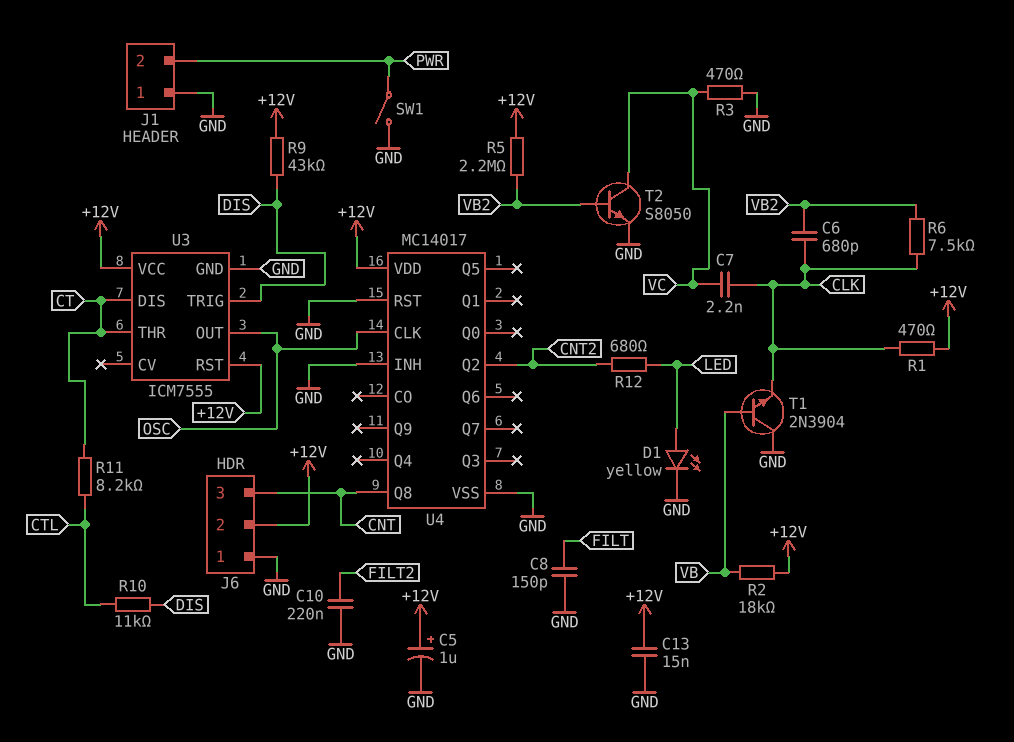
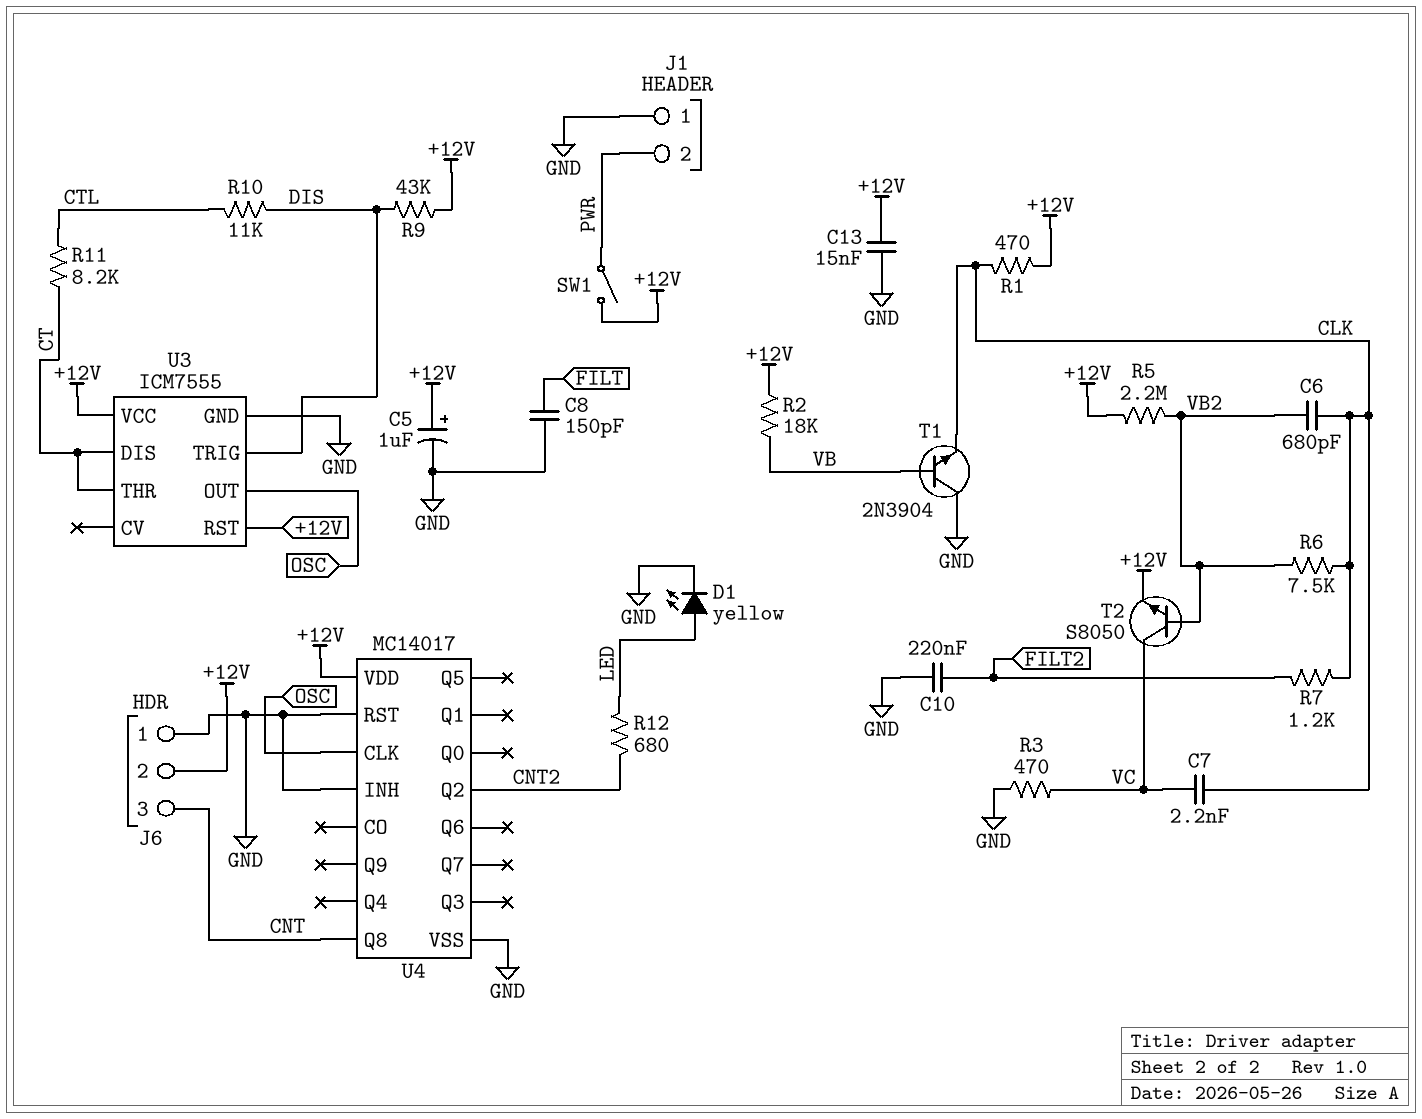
R7: none -> 1.2k (CLK, FILT2)
SW1: switch (GND, PWR) -> switch (+12V, PWR)
T2: NPN S8050 (B VB2, C VC, E GND) -> NPN S8050 (B VB2, C VC, E +12V)

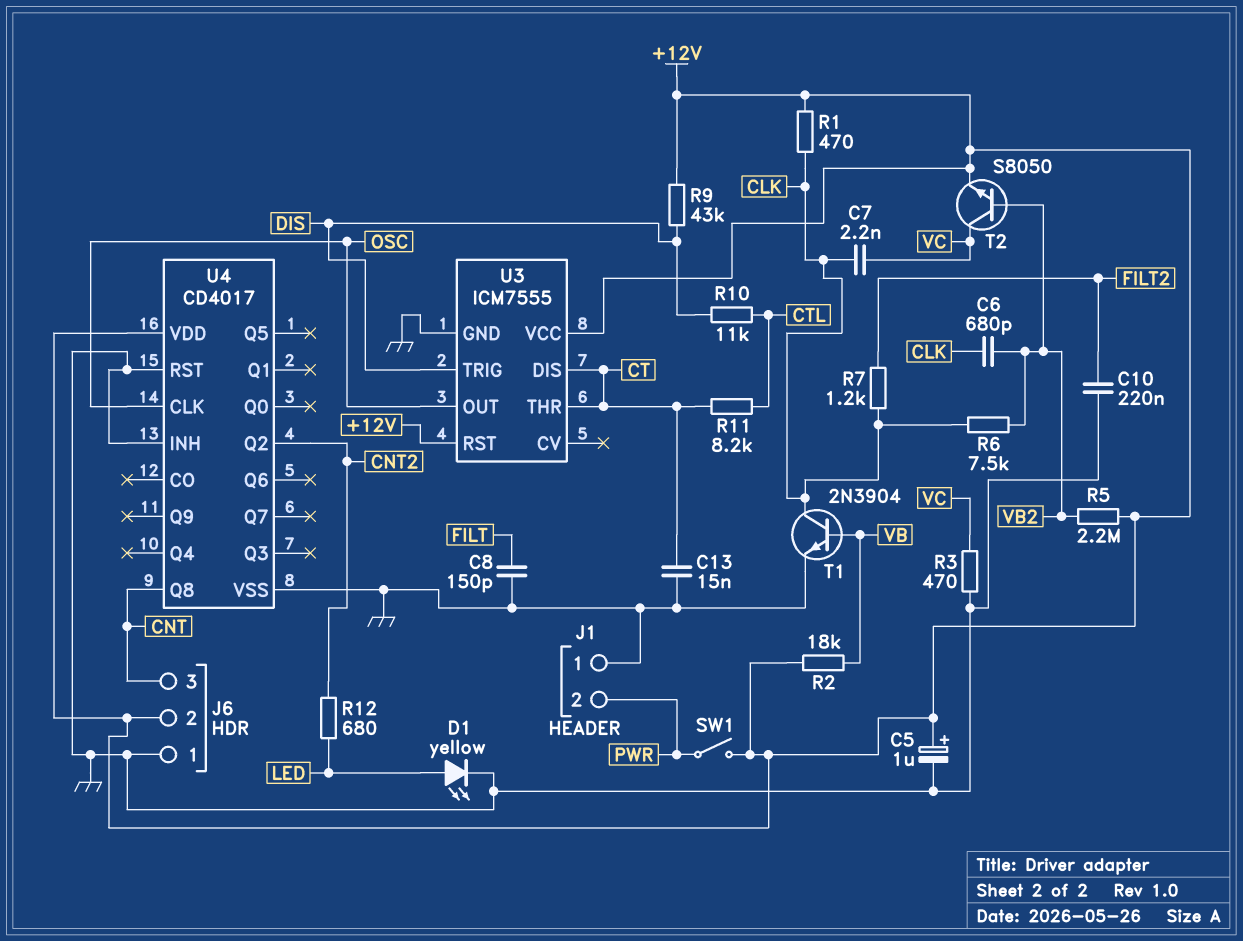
C13: 15nF (+12V, GND) -> 15nF (CT, GND)
T1: NPN 2N3904 (B VB, C GND, E CLK) -> NPN 2N3904 (B VB, C CLK, E GND)
U4: MC14017 -> CD4017

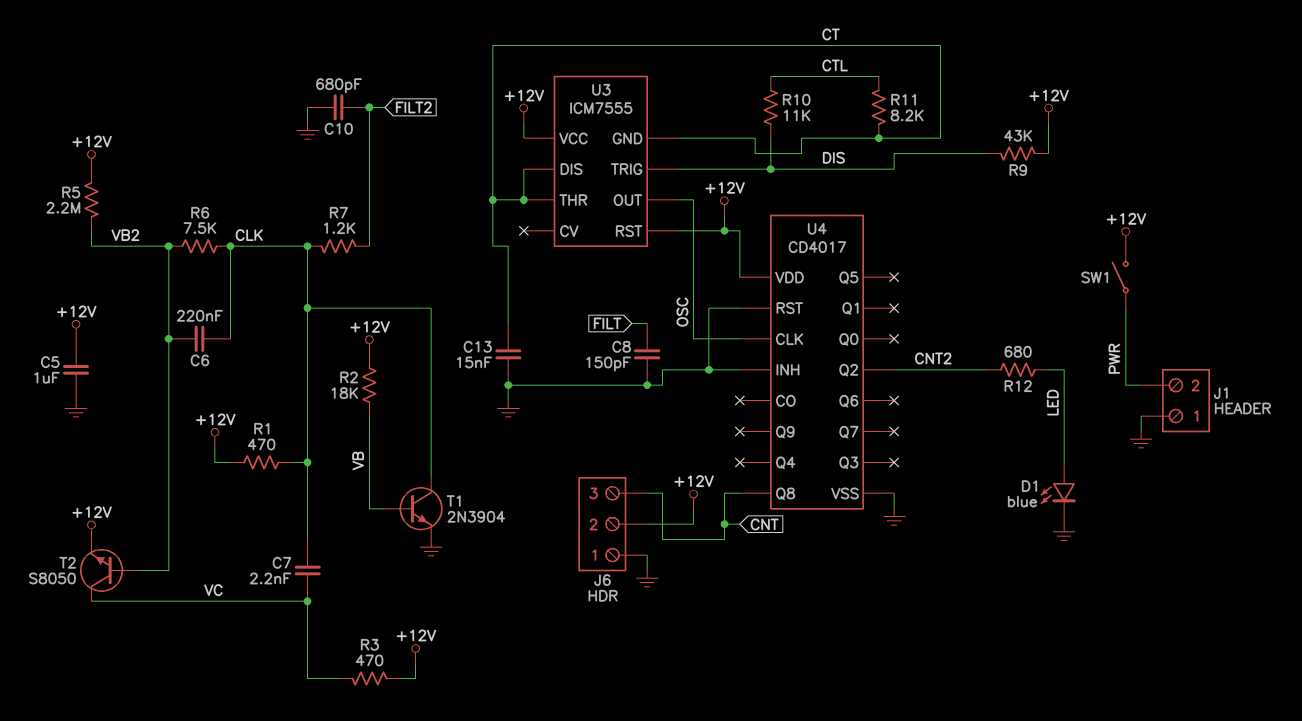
C5: 1uF (plus +12V, minus GND) -> 1uF (+12V, GND)
C6: 680pF (CLK, VB2) -> 220nF (CLK, VB2)
C10: 220nF (FILT2, GND) -> 680pF (FILT2, GND)
D1: LED yellow (A LED, K GND) -> LED blue (A LED, K GND)
R3: 470 (GND, VC) -> 470 (+12V, VC)
U3 pin GND: GND -> CT

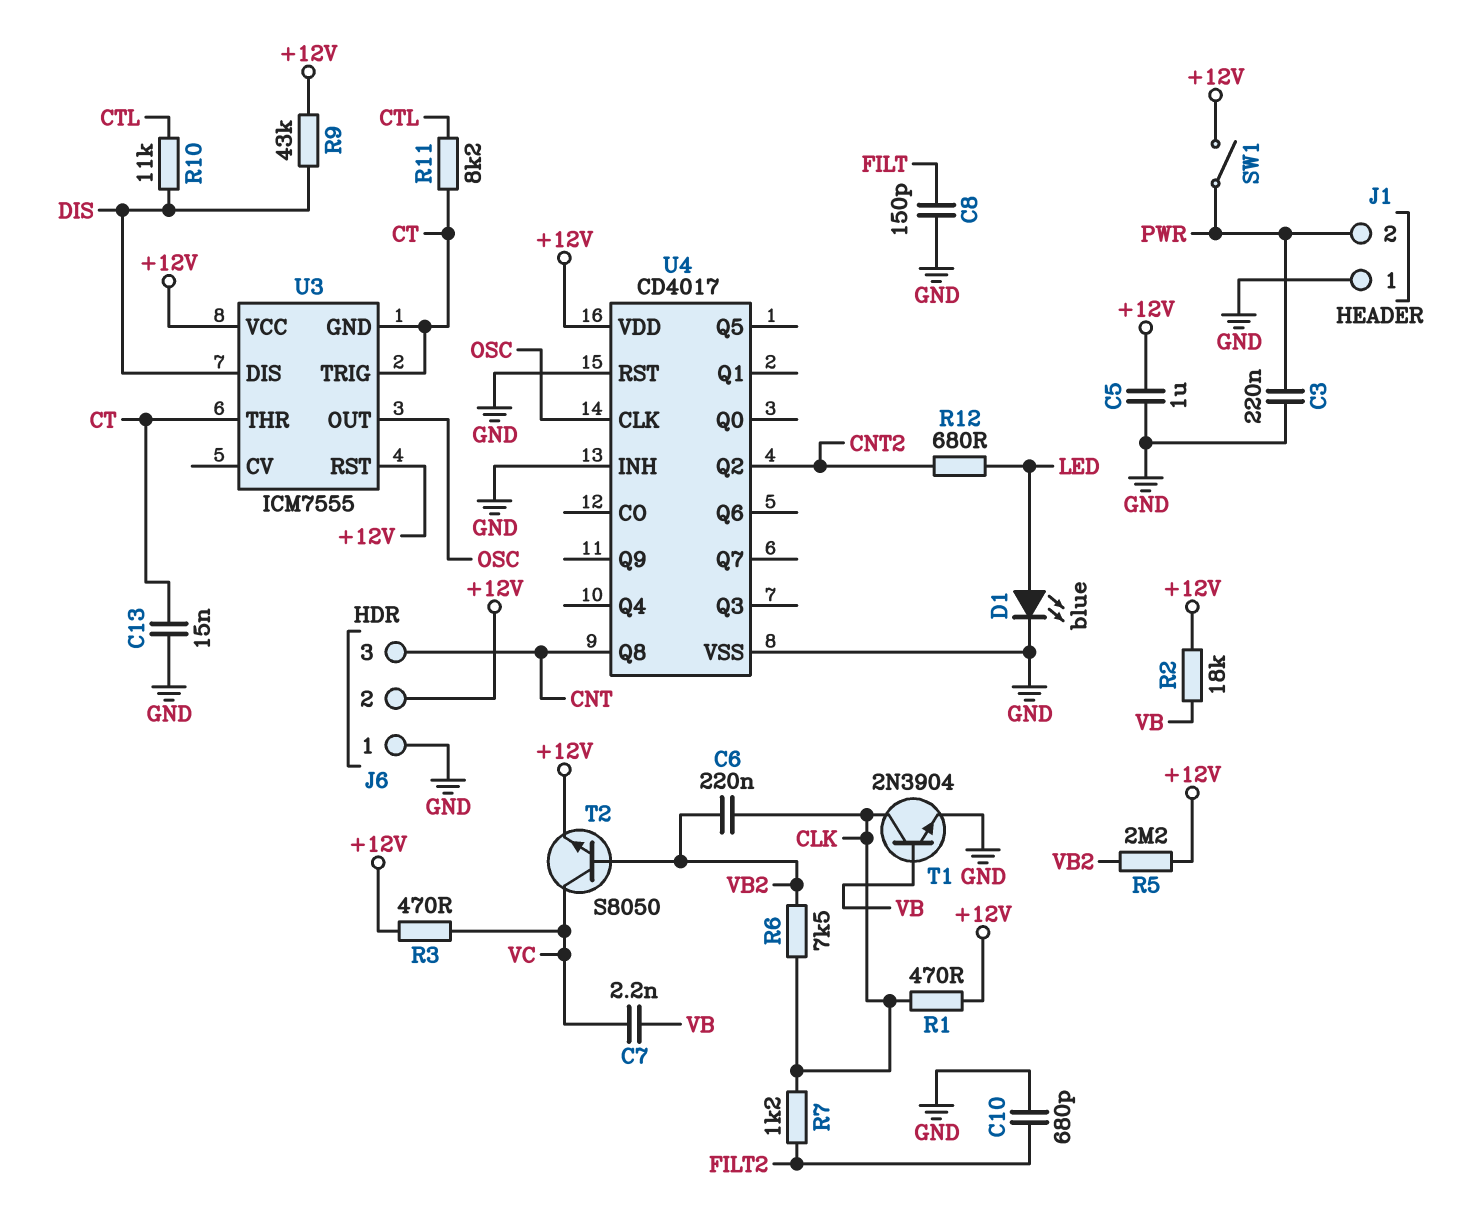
C3: none -> 220nF (GND, PWR)
C7: 2.2nF (CLK, VC) -> 2.2nF (VB, VC)
U3 pin DIS: CT -> DIS
U3 pin TRIG: DIS -> CT

